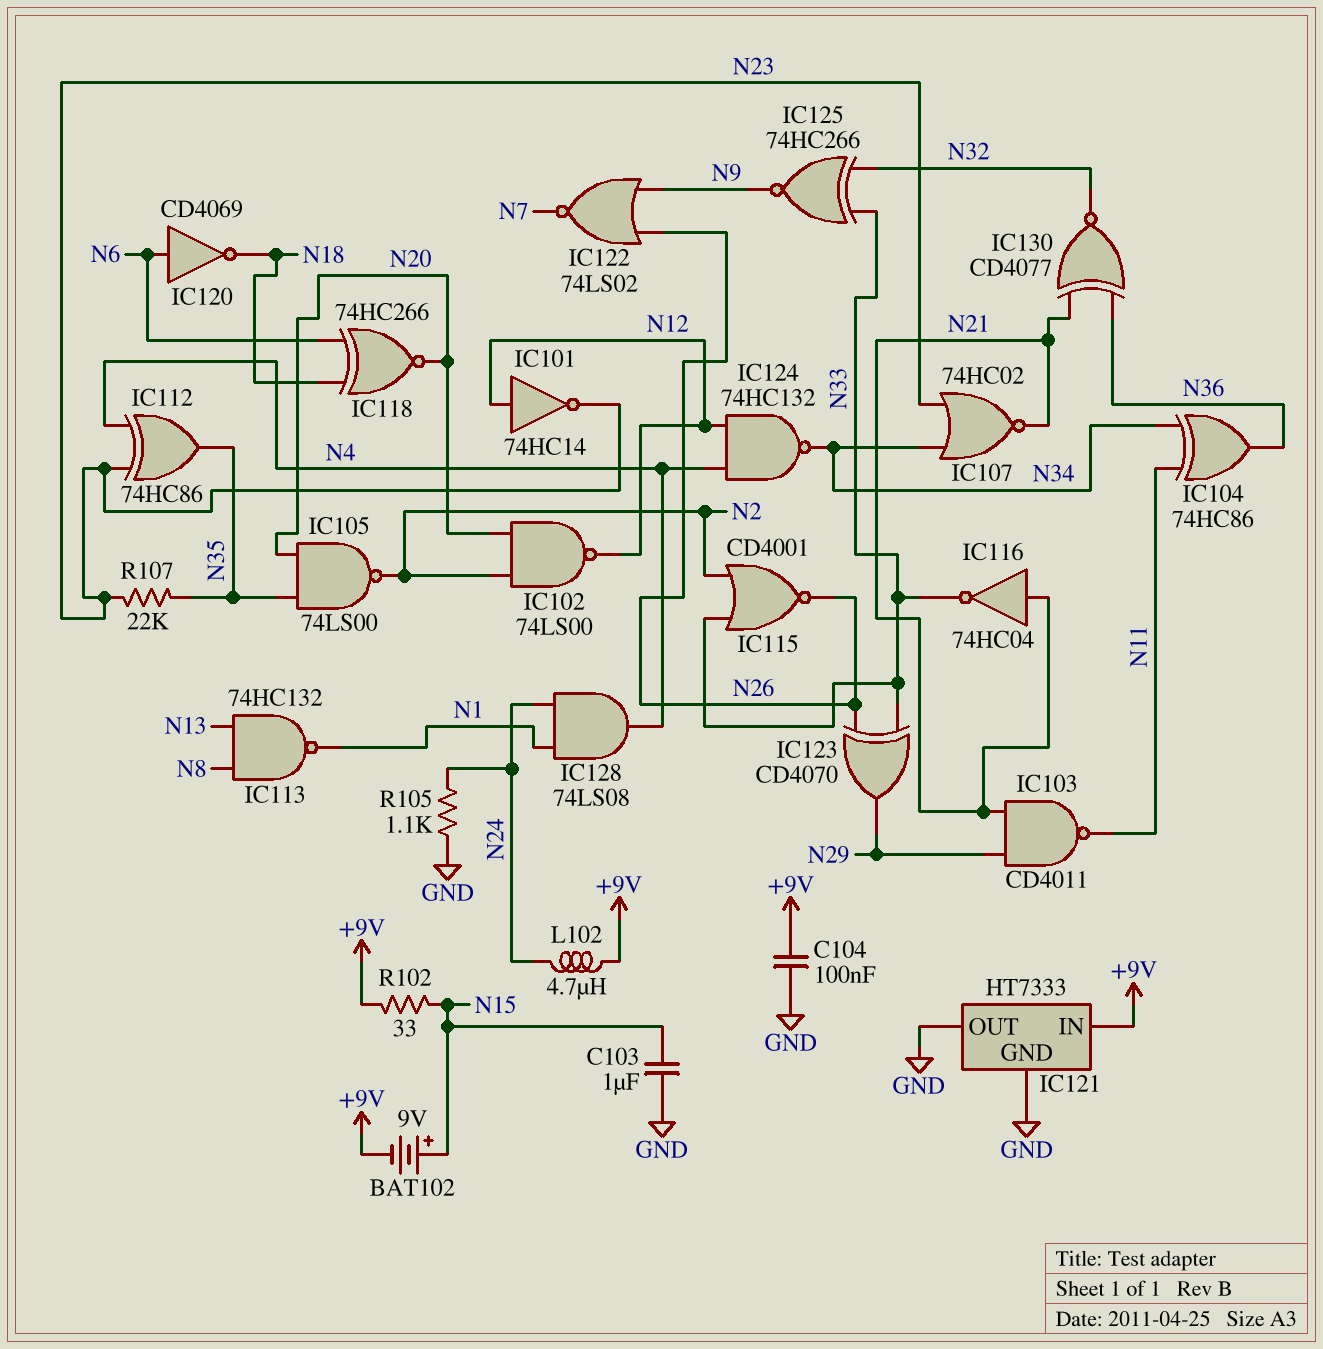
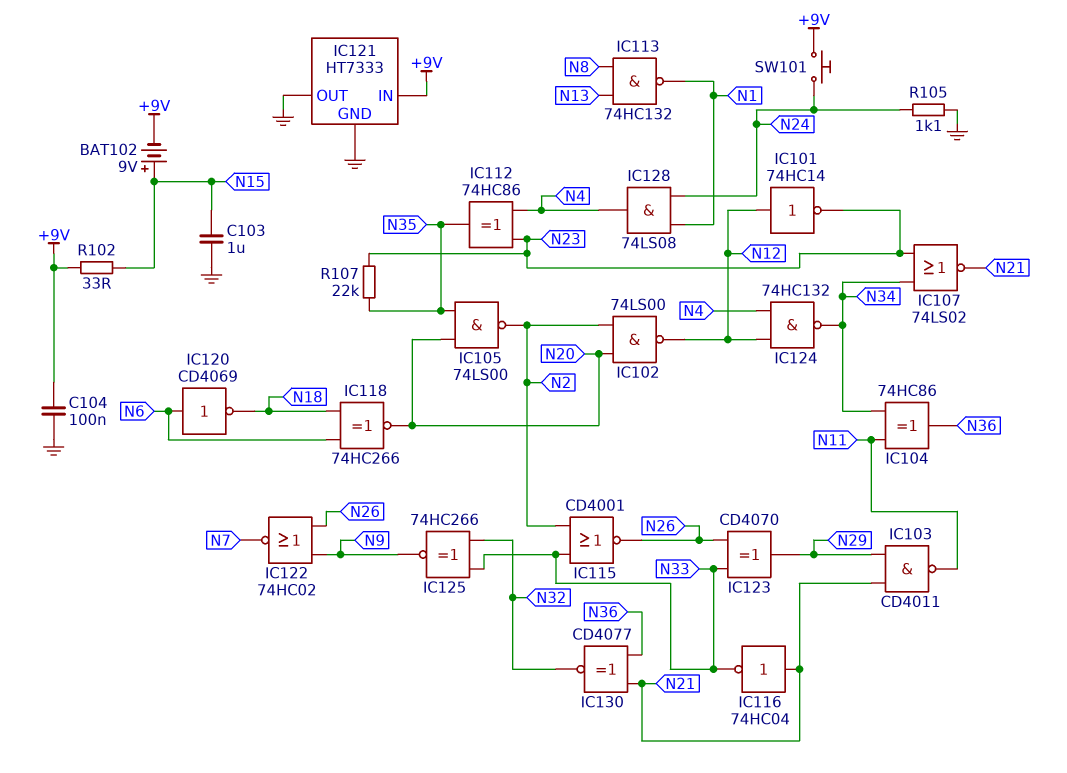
IC107: NOR 74HC02 (in N23, in N34, out N21) -> NOR 74LS02 (in N23, in N34, out N21)
IC122: NOR 74LS02 (in N9, in N26, out N7) -> NOR 74HC02 (in N9, in N26, out N7)
L102: 4.7uH (+9V, N24) -> none
SW101: none -> button (+9V, N24)

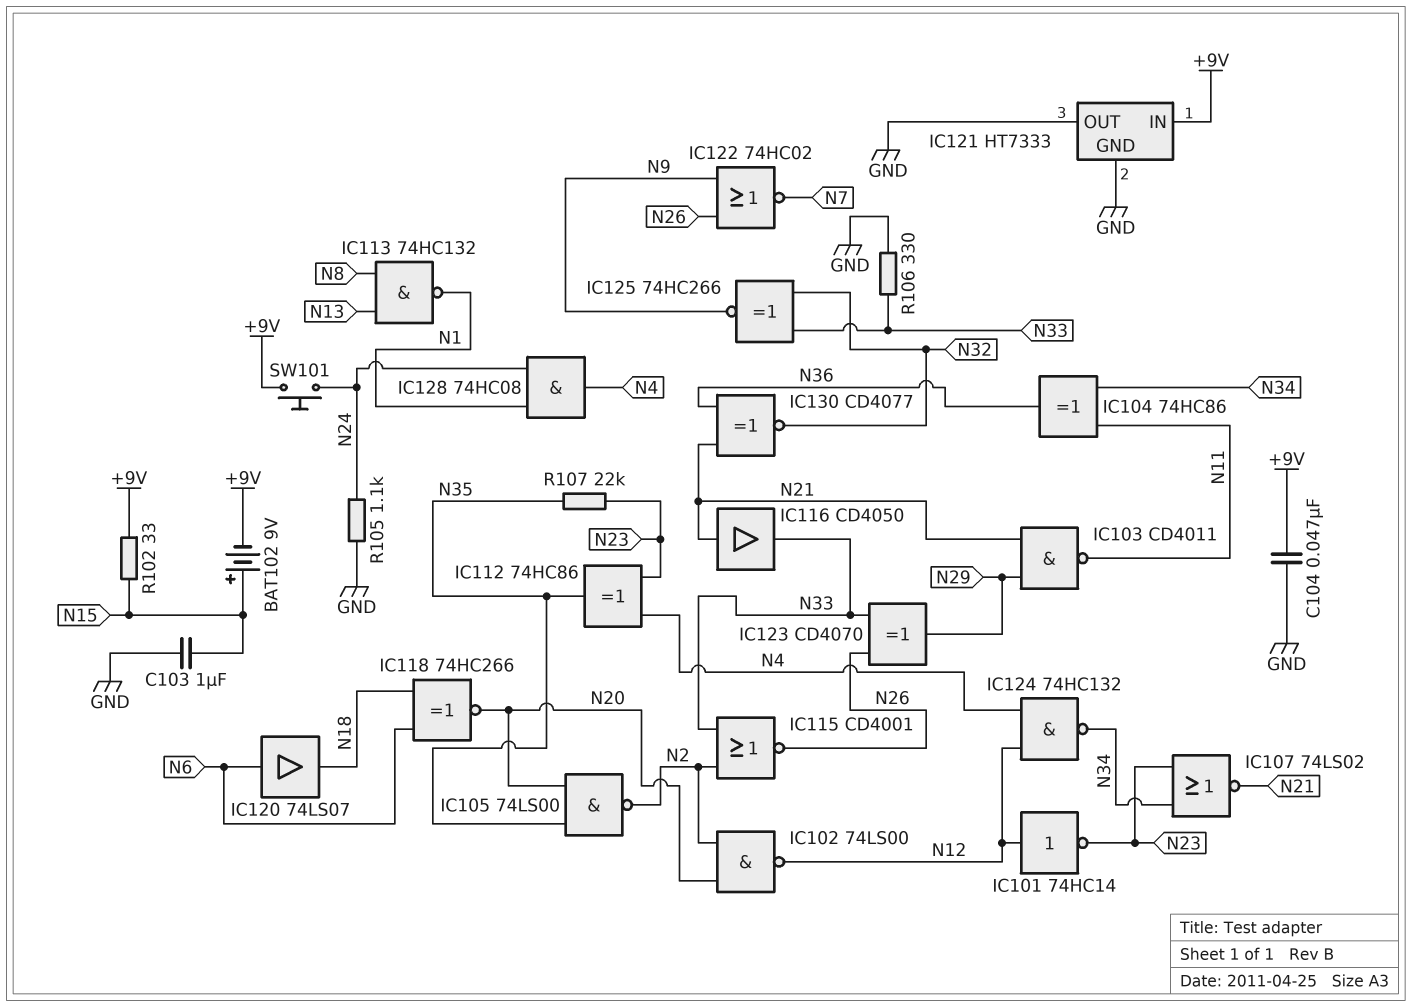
C104: 100nF (+9V, GND) -> 47nF (+9V, GND)
IC116: NOT 74HC04 (in N21, out N33) -> buffer CD4050 (in N21, out N33)
IC120: NOT CD4069 (in N6, out N18) -> buffer 74LS07 (in N6, out N18)
IC128: AND 74LS08 (in N1, in N24, out N4) -> AND 74HC08 (in N1, in N24, out N4)
R106: none -> 330 (GND, N33)

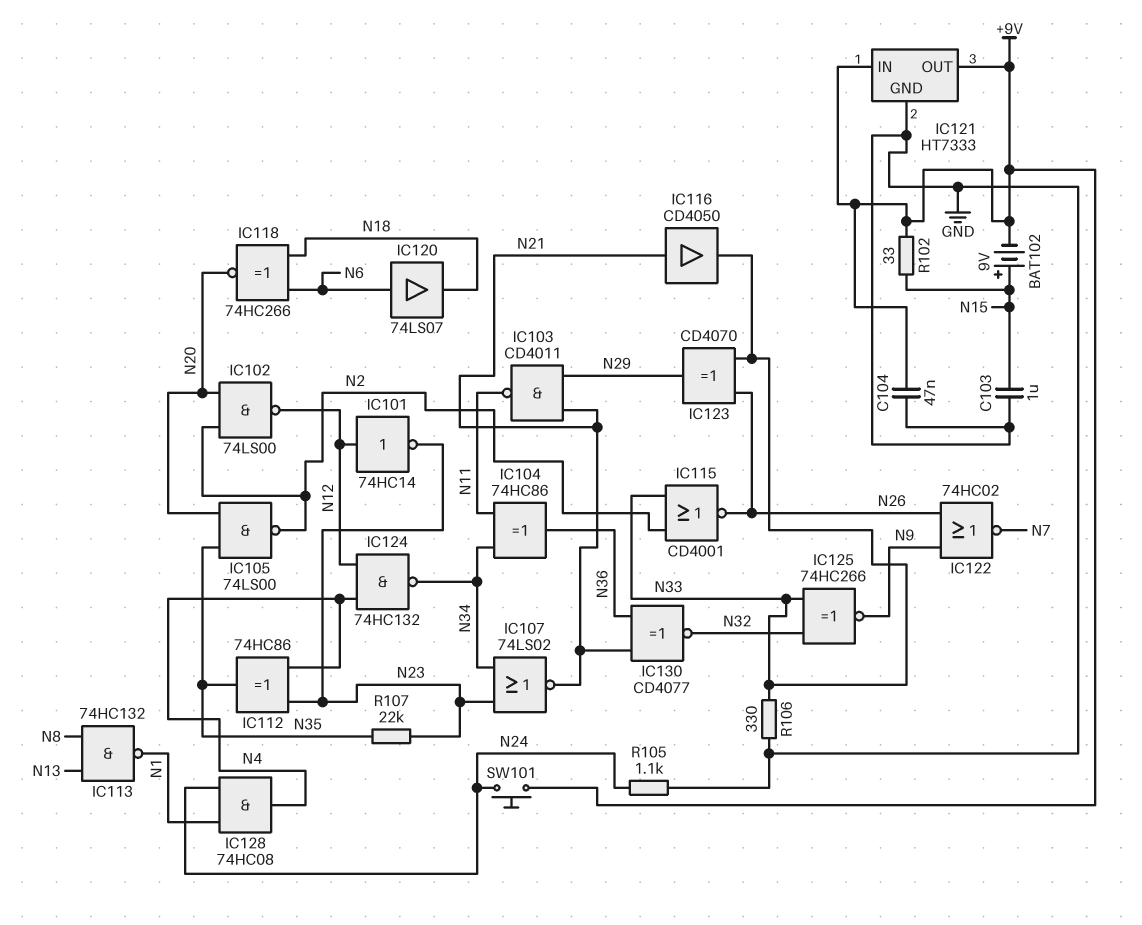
IC121 pin OUT: GND -> +9V

